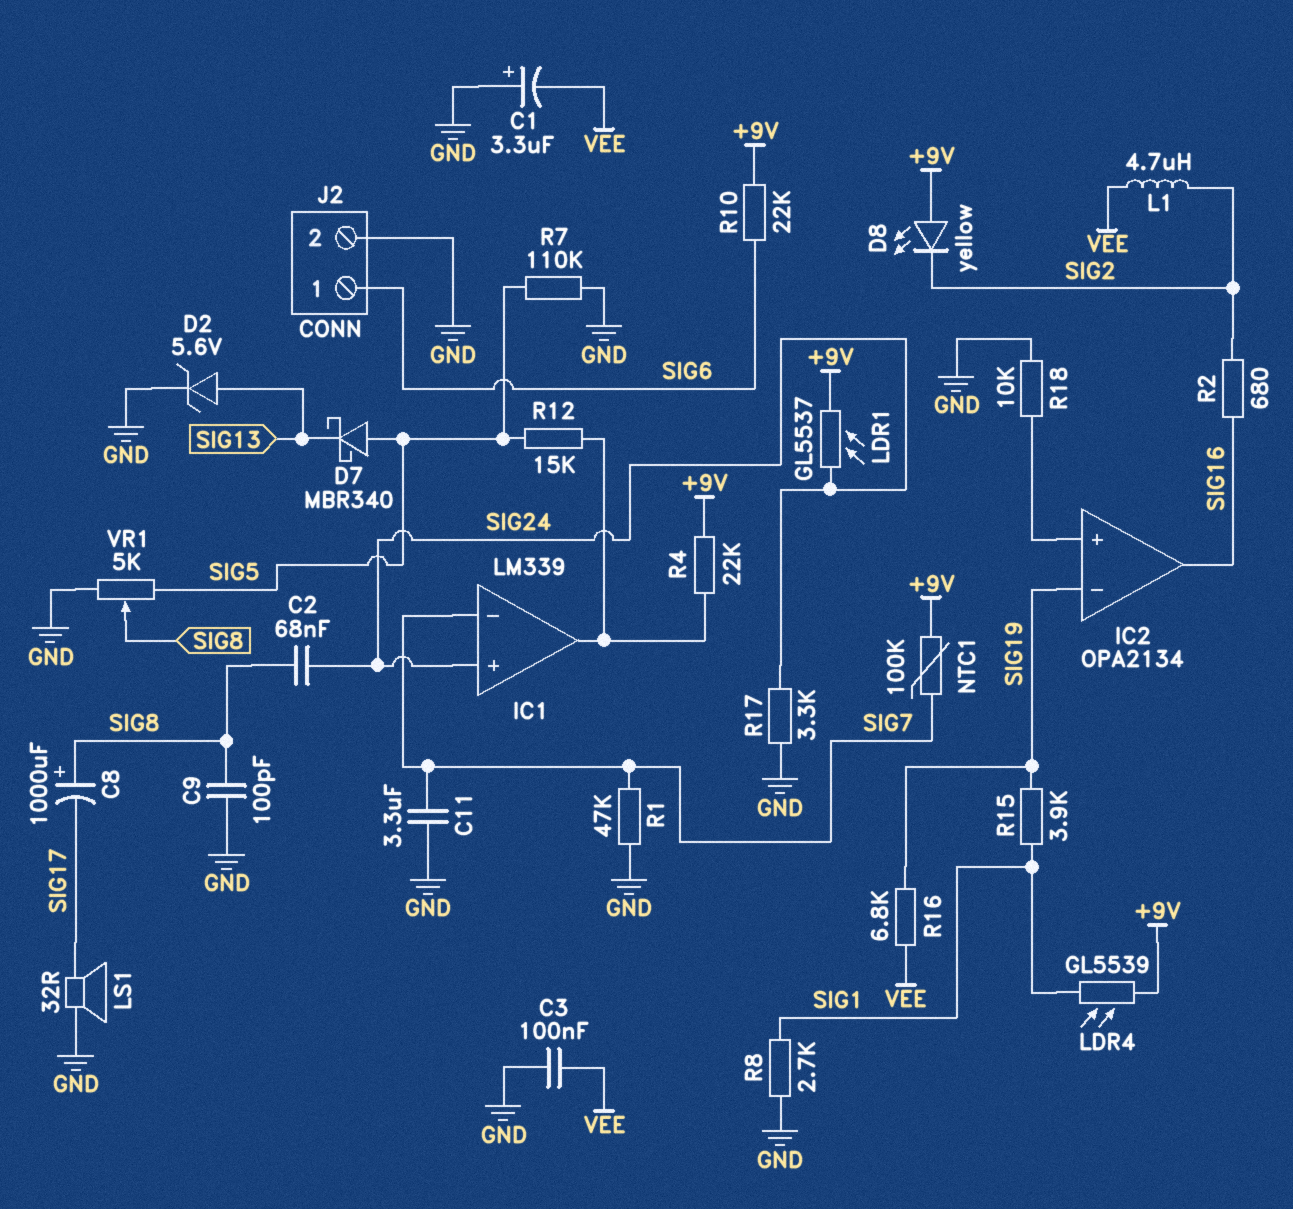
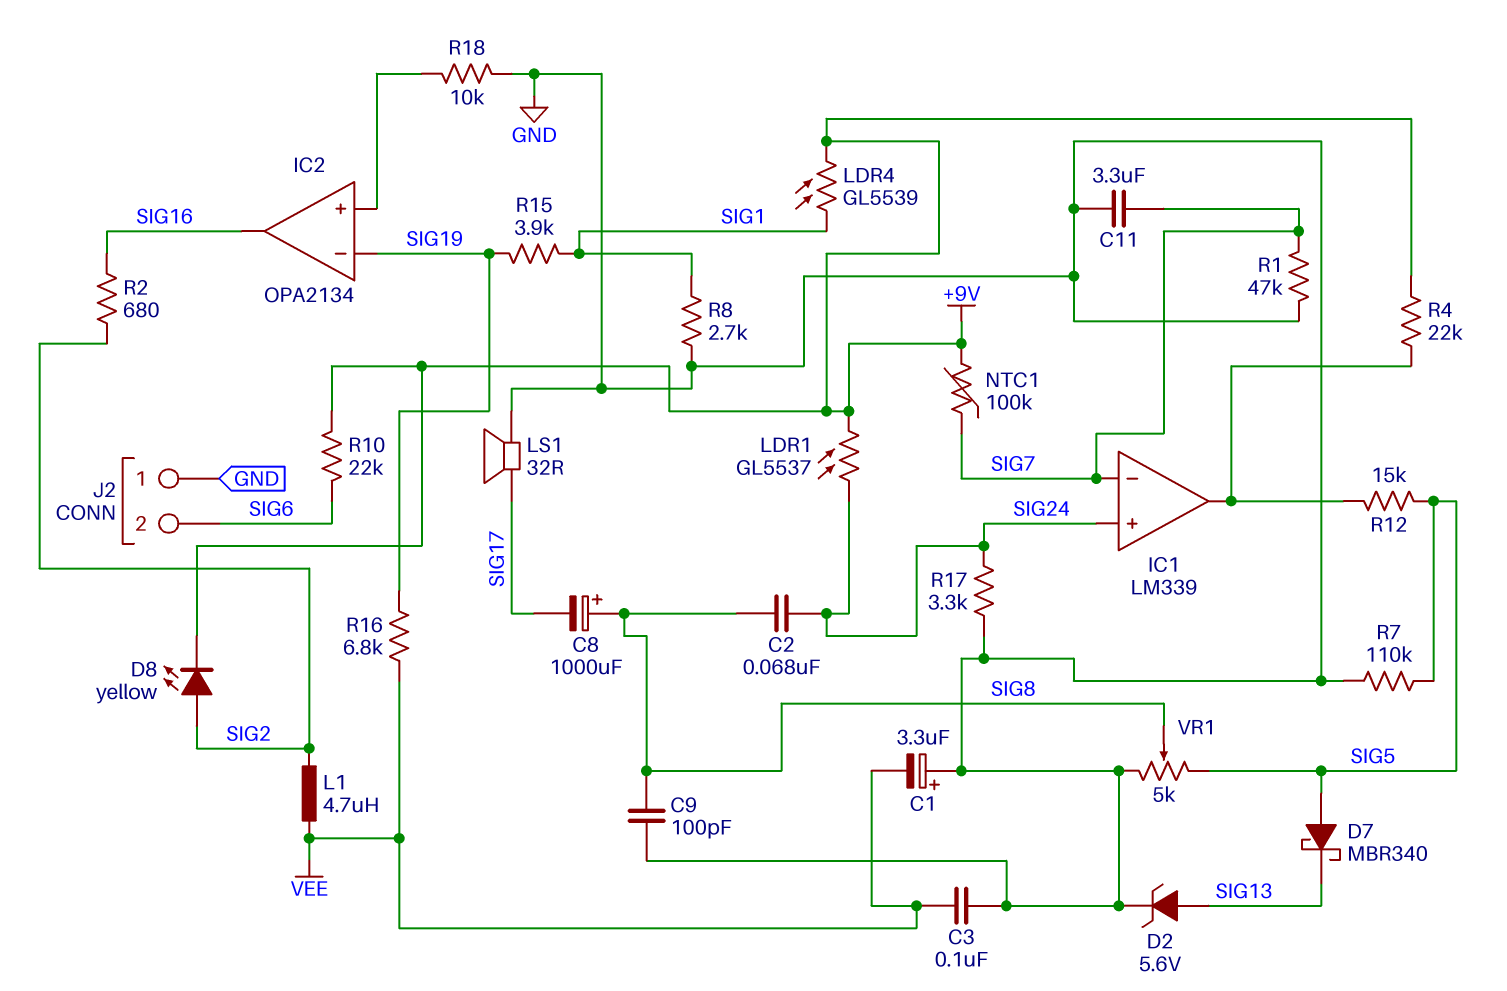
D8: LED yellow (A +9V, K SIG2) -> LED yellow (A SIG2, K +9V)
J2 pin 1: SIG6 -> GND
J2 pin 2: GND -> SIG6

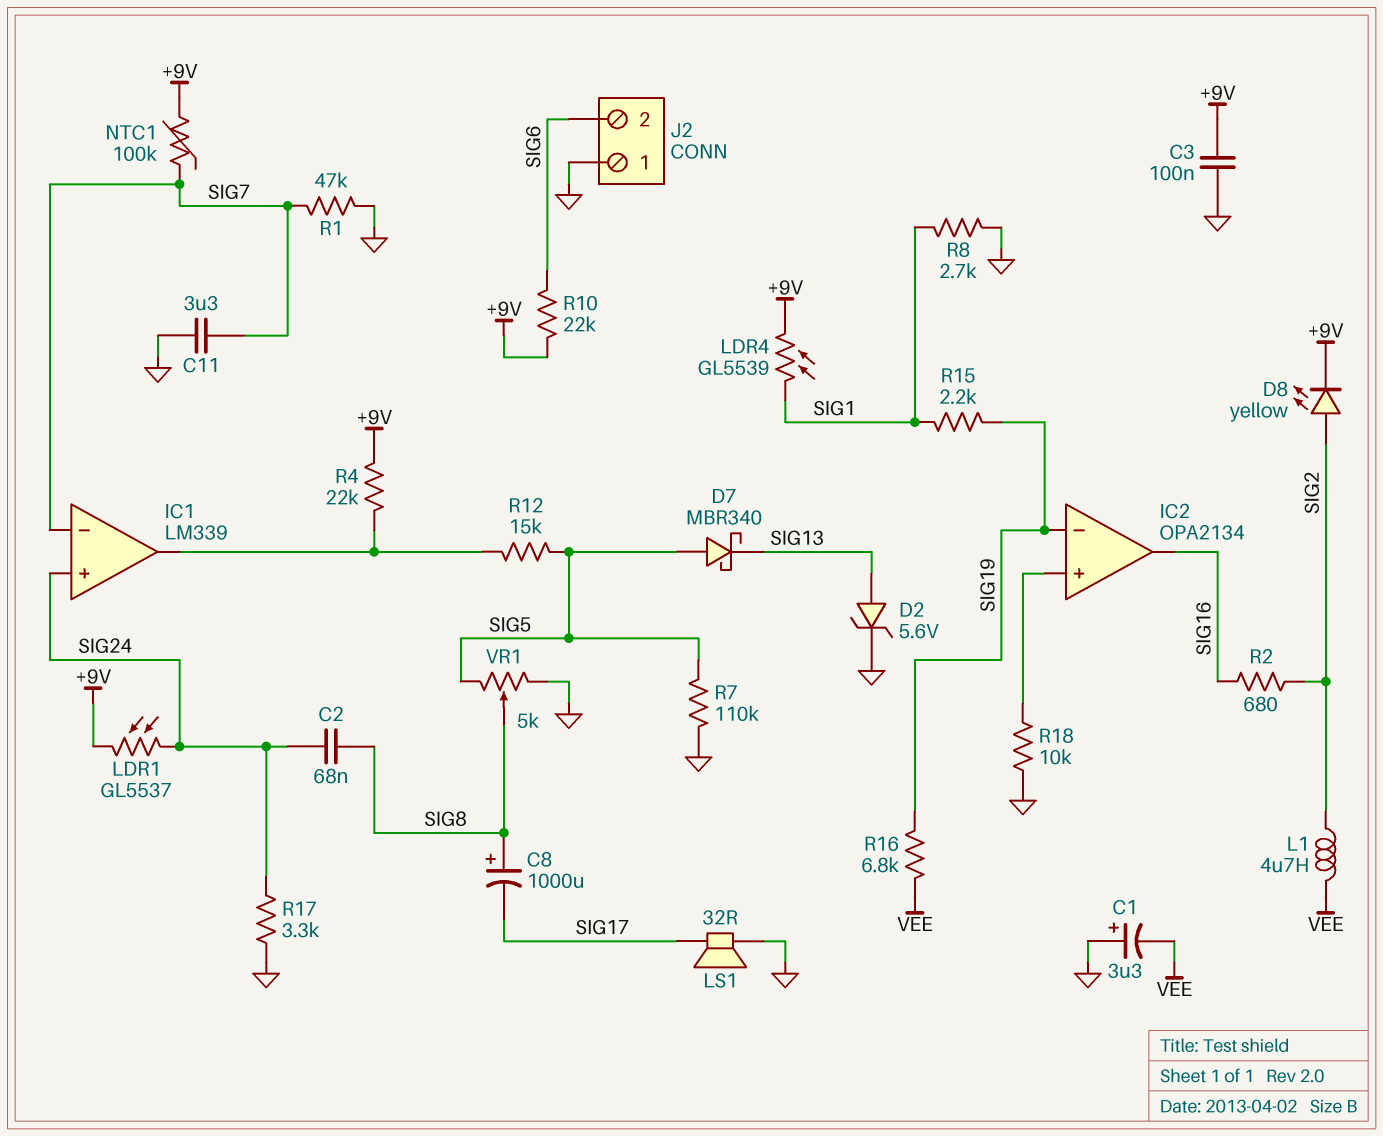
C3: 100nF (GND, VEE) -> 100nF (+9V, GND)
C9: 100pF (GND, SIG8) -> none
R15: 3.9k (SIG1, SIG19) -> 2.2k (SIG1, SIG19)

